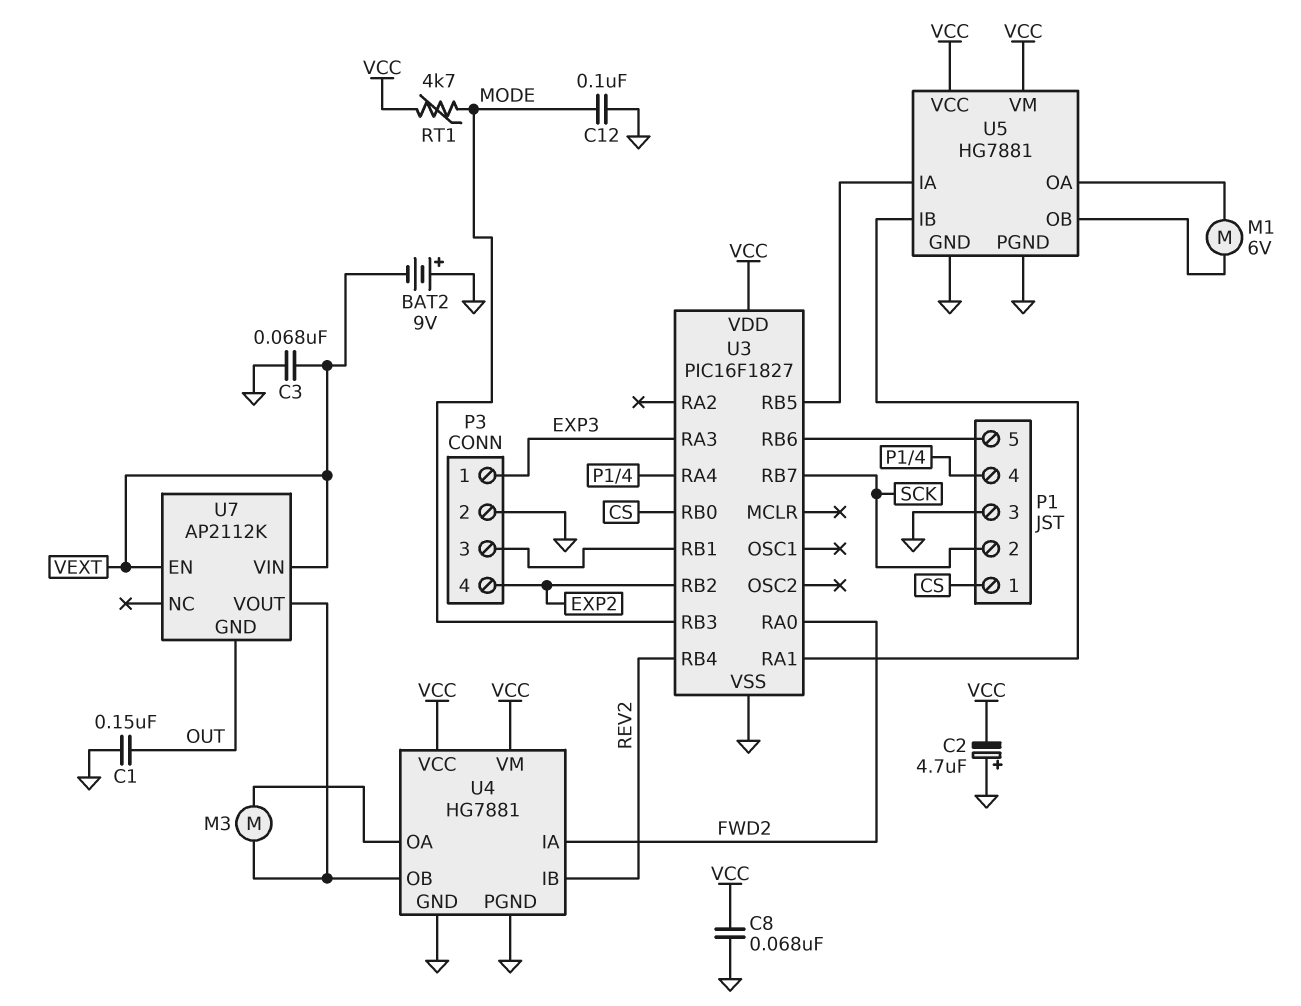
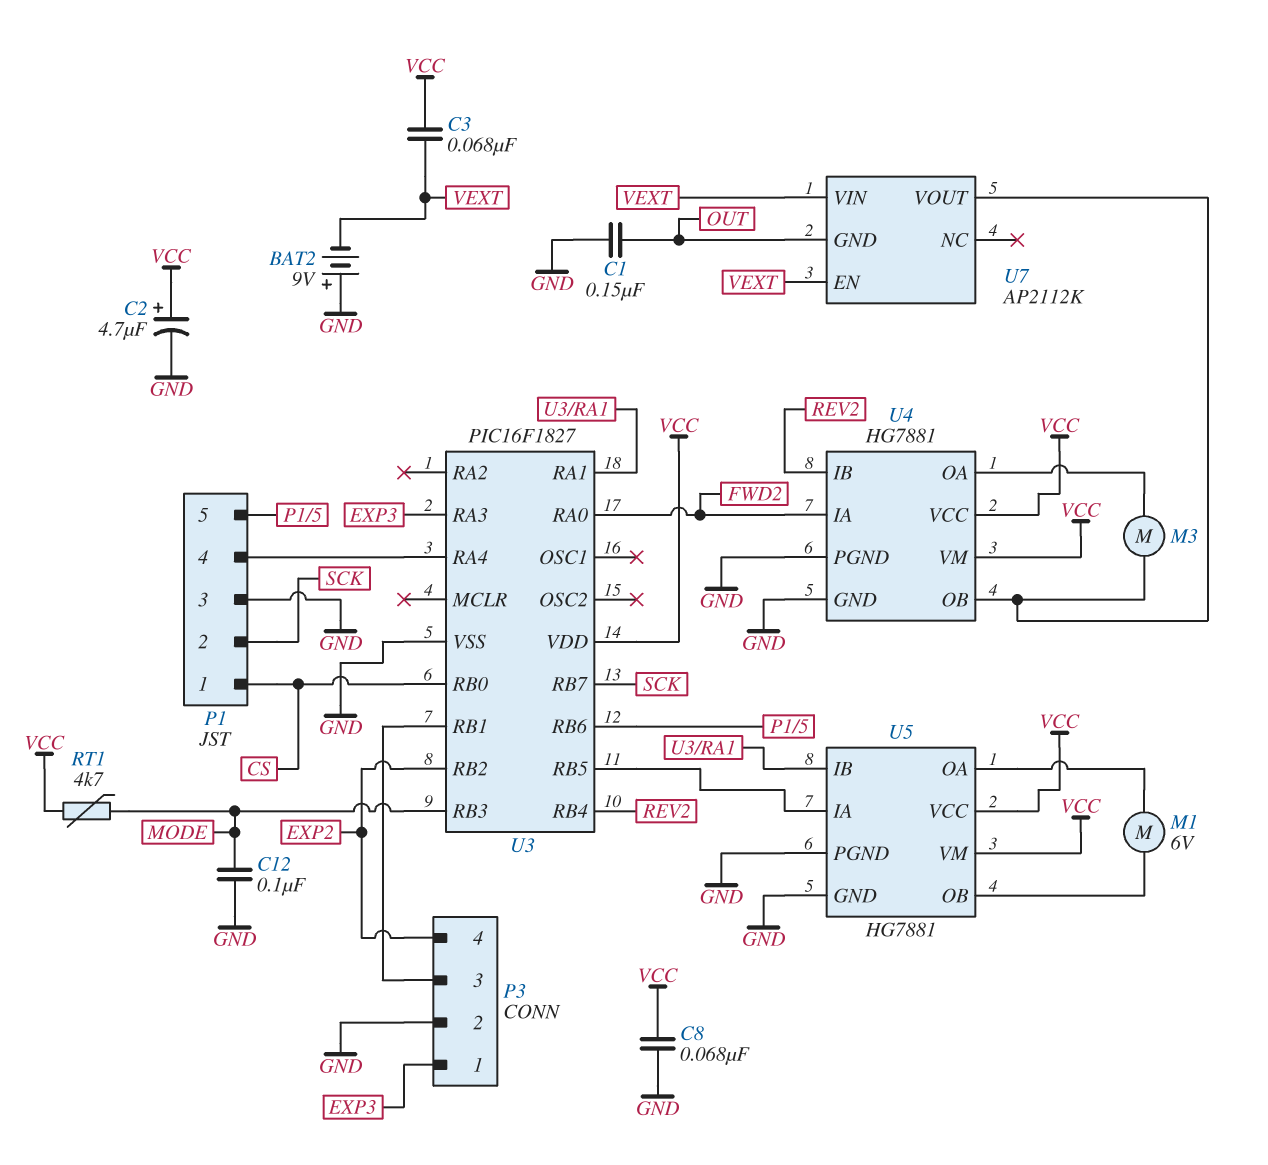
C2: 4.7uF (plus GND, minus VCC) -> 4.7uF (plus VCC, minus GND)
C3: 68nF (GND, VEXT) -> 68nF (VCC, VEXT)

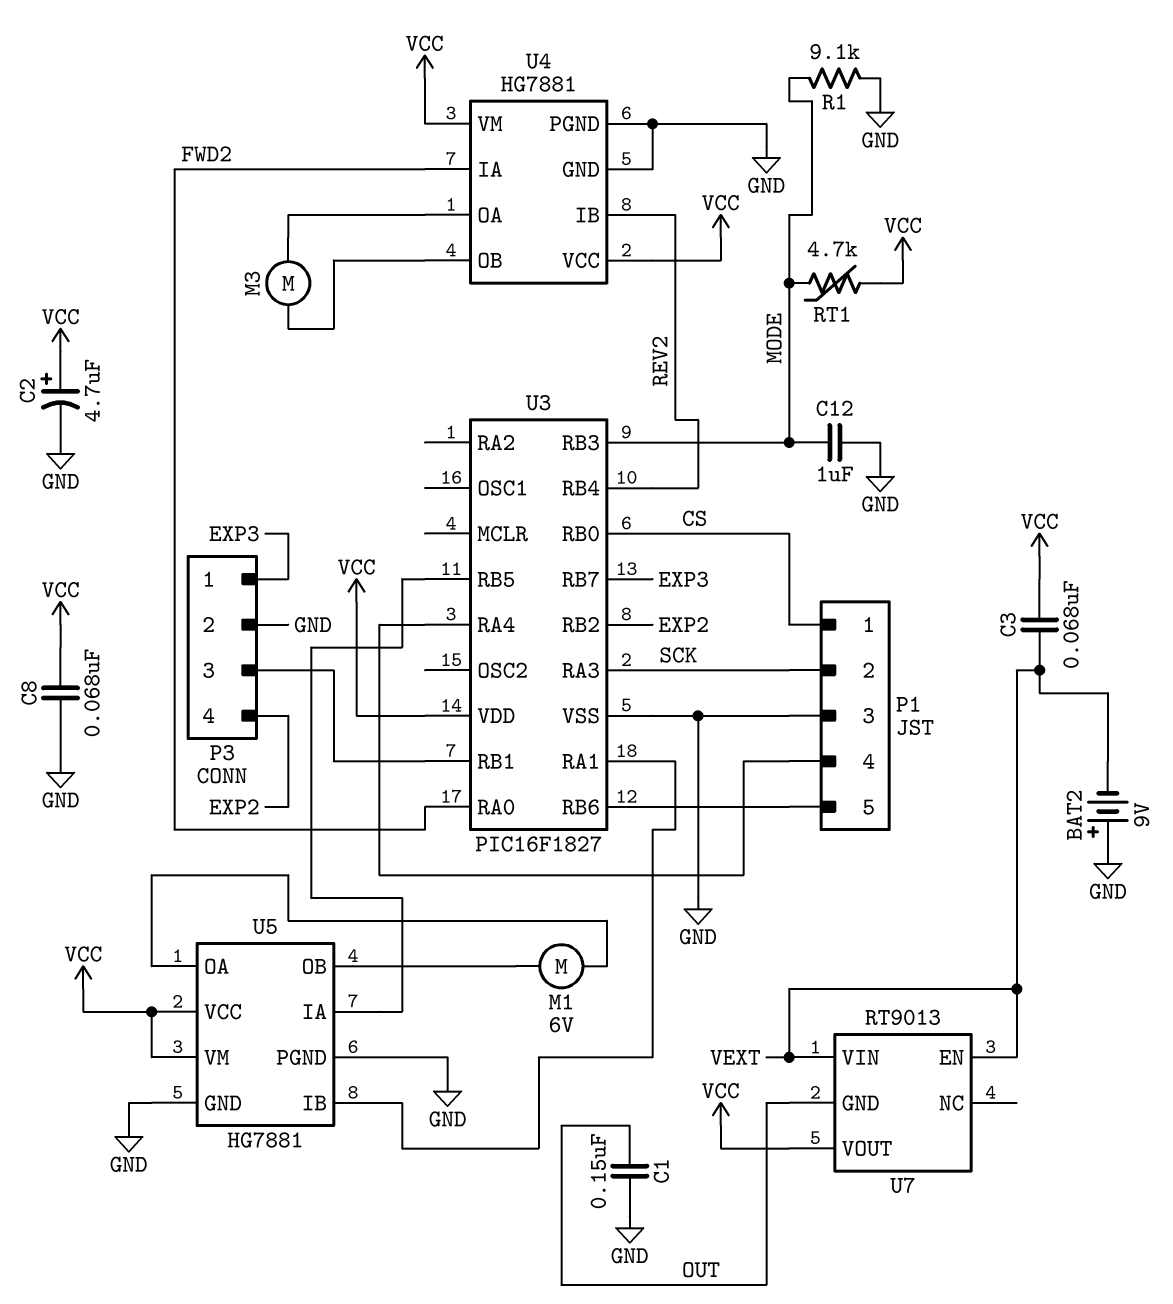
C12: 100nF (GND, MODE) -> 1uF (GND, MODE)
R1: none -> 9.1k (GND, MODE)
U3 pin RA3: EXP3 -> SCK
U3 pin RB7: SCK -> EXP3
U7: AP2112K -> RT9013
U7 pin VOUT: U4/OB -> VCC

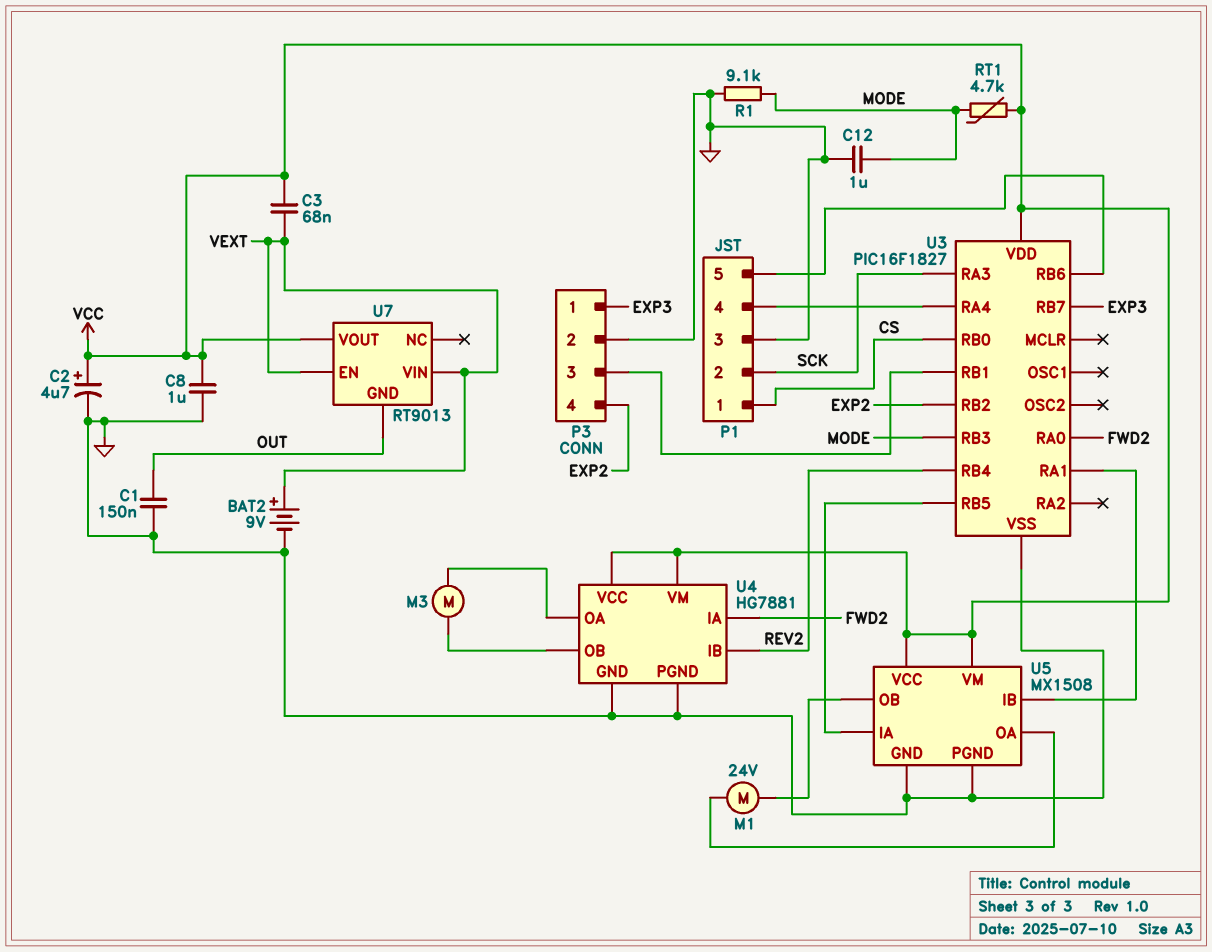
BAT2: 9V (plus GND, minus VEXT) -> 9V (plus VEXT, minus GND)
C8: 68nF (GND, VCC) -> 1uF (GND, VCC)
M1: motor 6V (U5/OA, U5/OB) -> motor 24V (U5/OA, U5/OB)
U5: HG7881 -> MX1508

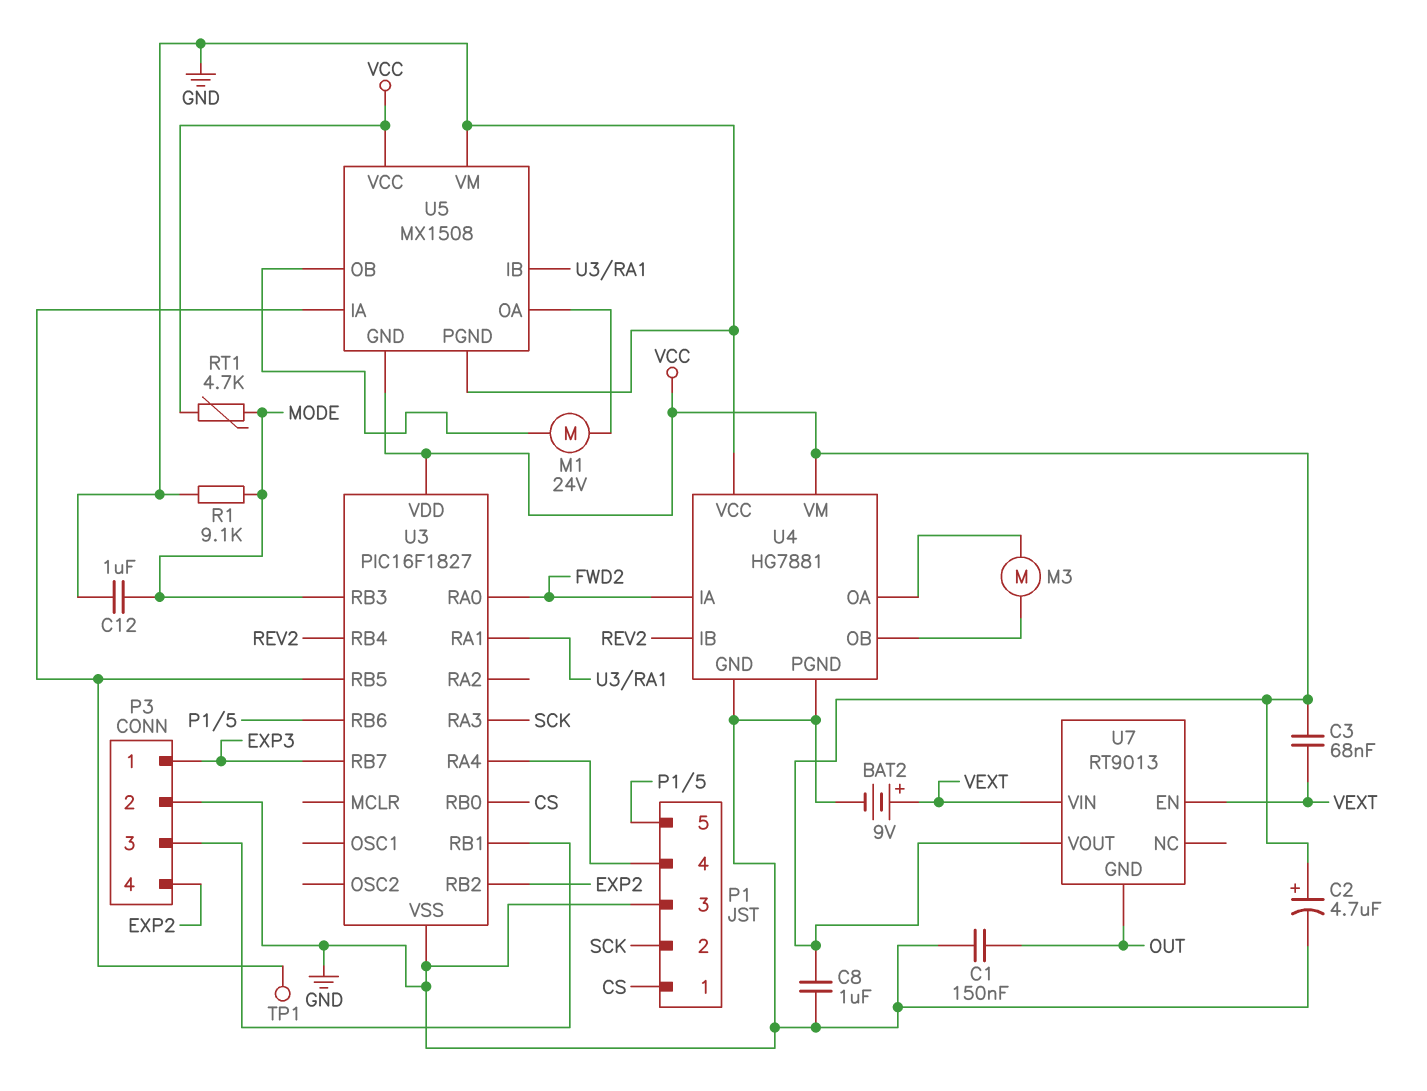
TP1: none -> test point (U3/RB5)
U4 pin VCC: VCC -> GND
U5 pin GND: GND -> VCC
U5 pin VM: VCC -> GND

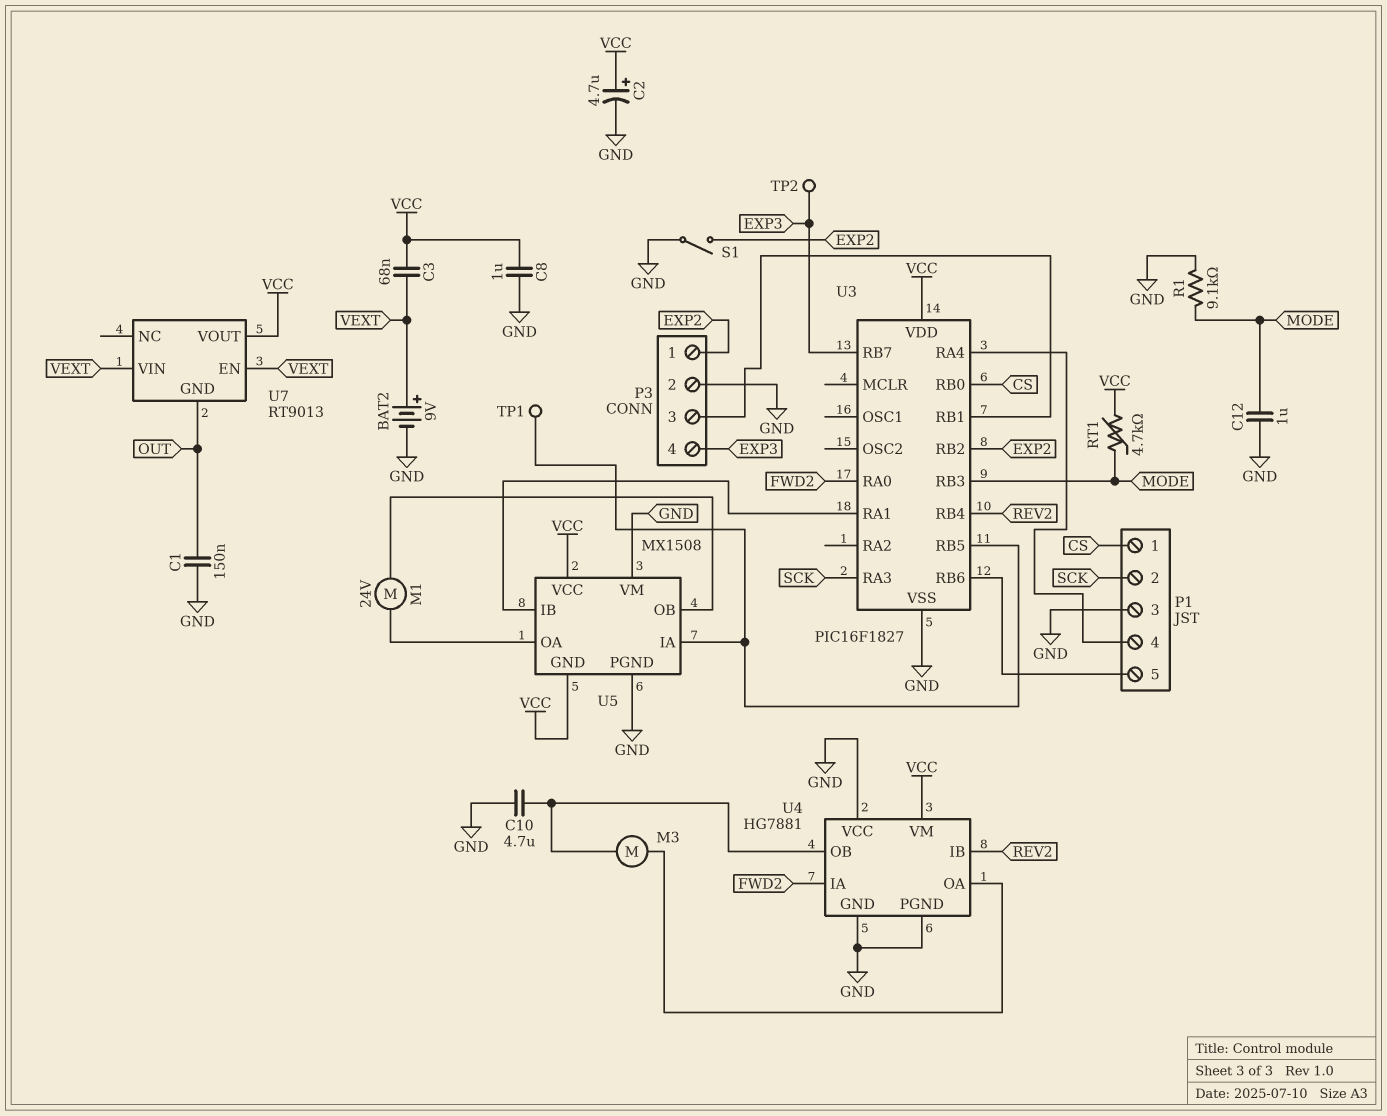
C10: none -> 4.7uF (GND, U4/OB)
P3 pin 1: EXP3 -> EXP2
P3 pin 4: EXP2 -> EXP3
S1: none -> switch (EXP2, GND)
TP2: none -> test point (EXP3)

